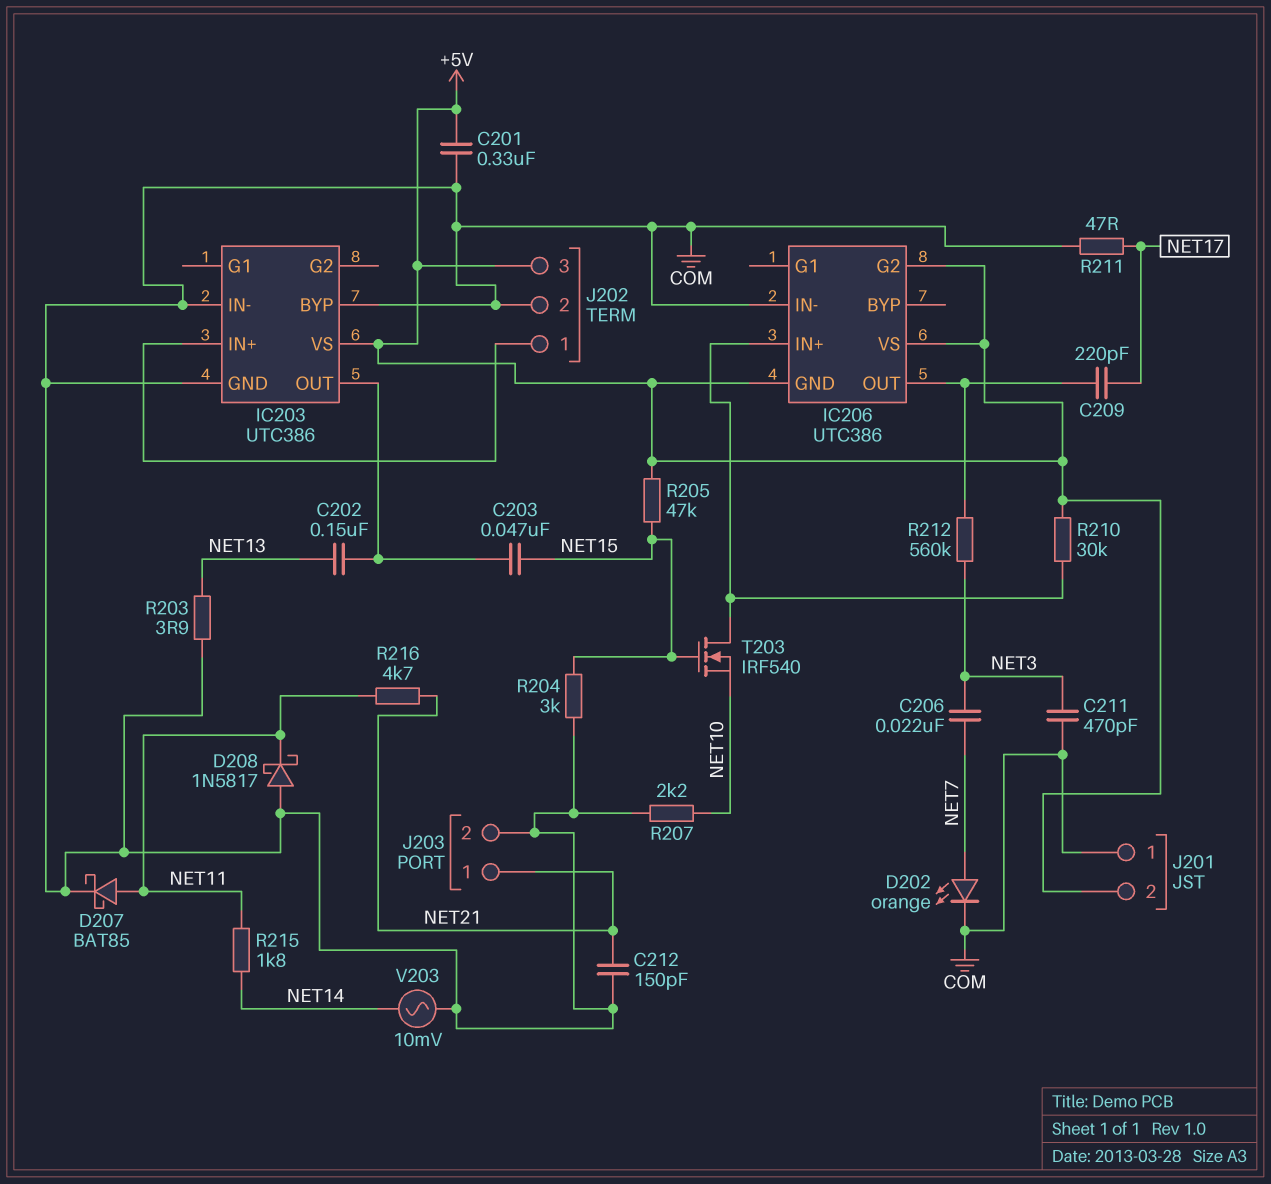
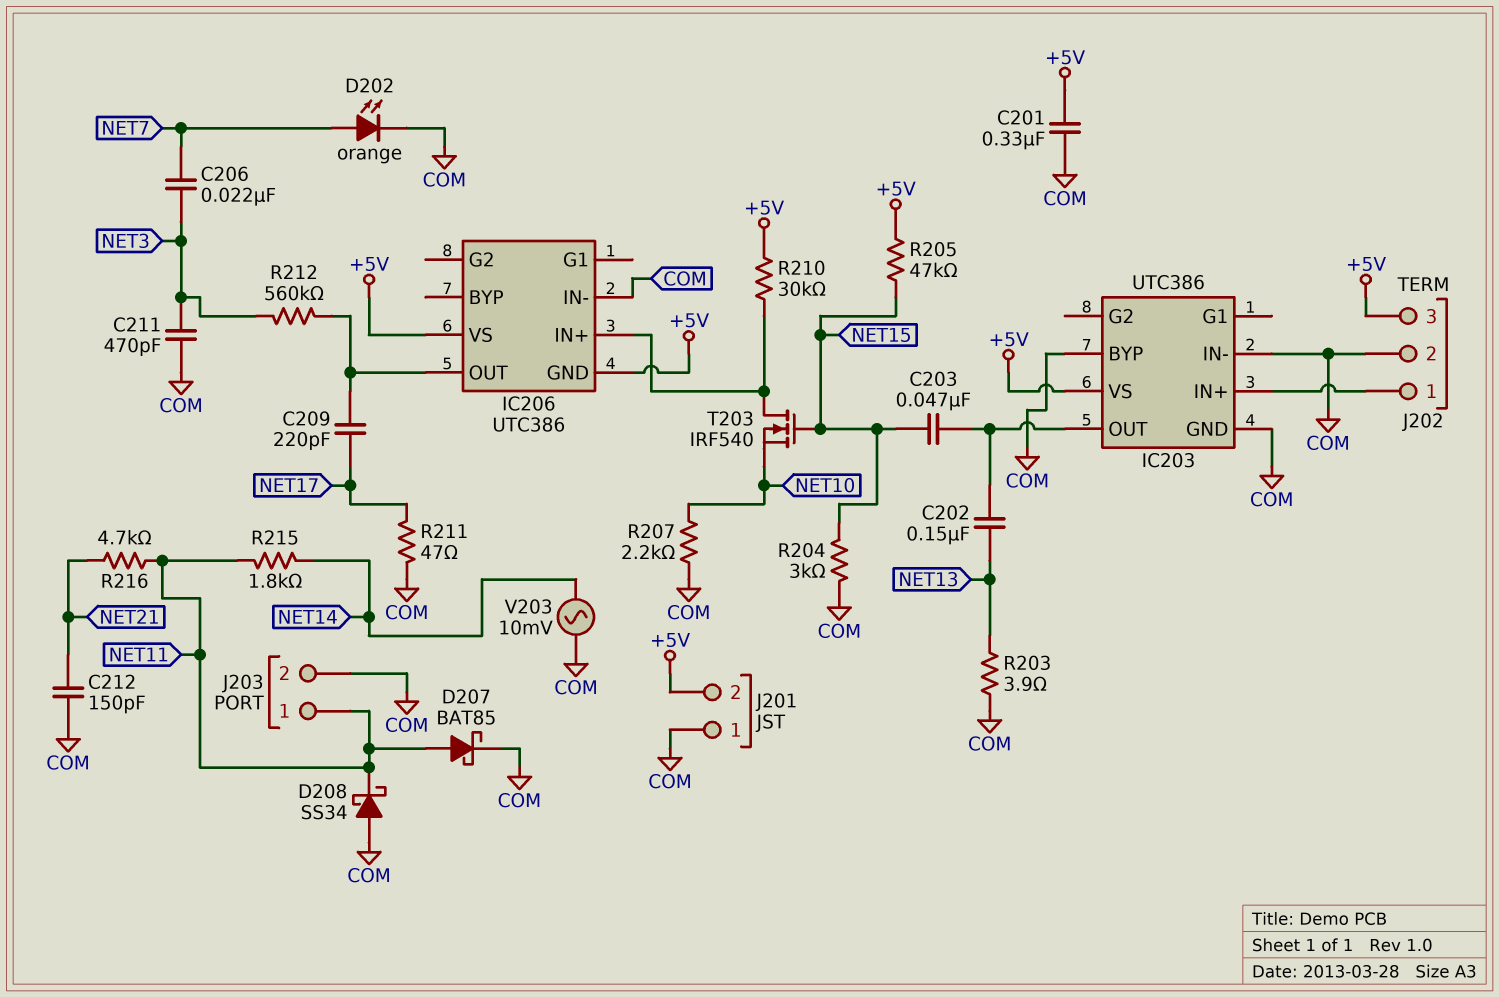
D208: schottky 1N5817 (A COM, K NET11) -> schottky SS34 (A COM, K NET11)
IC206 pin G2: +5V -> none
J203 pin 1: NET21 -> NET11

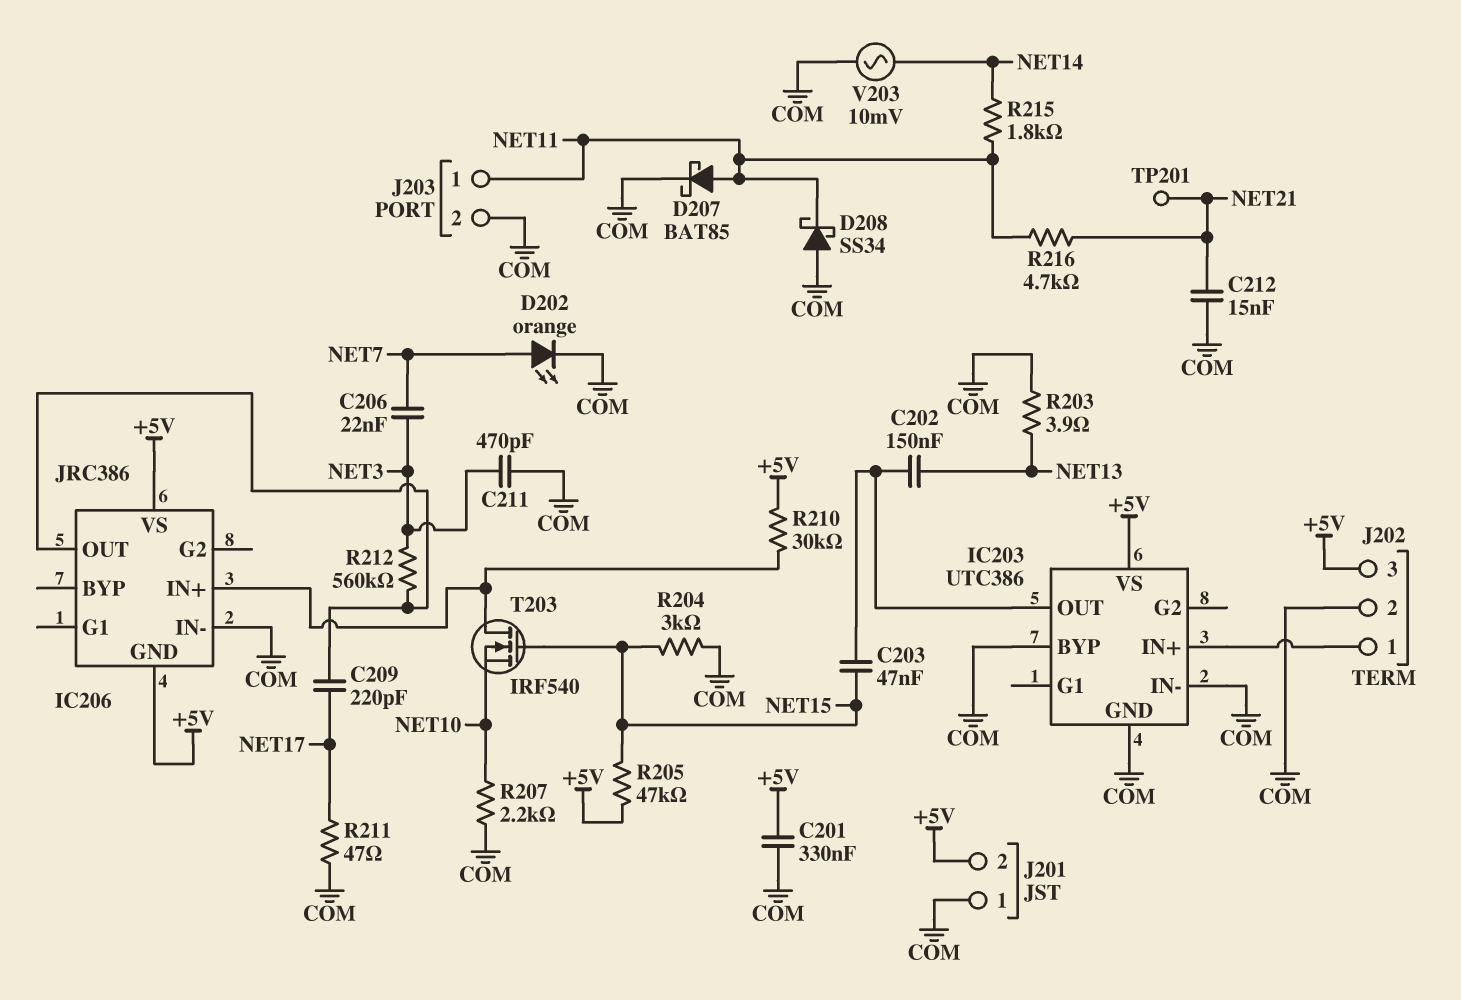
C212: 150pF (COM, NET21) -> 15nF (COM, NET21)
IC206: UTC386 -> JRC386
TP201: none -> test point (NET21)

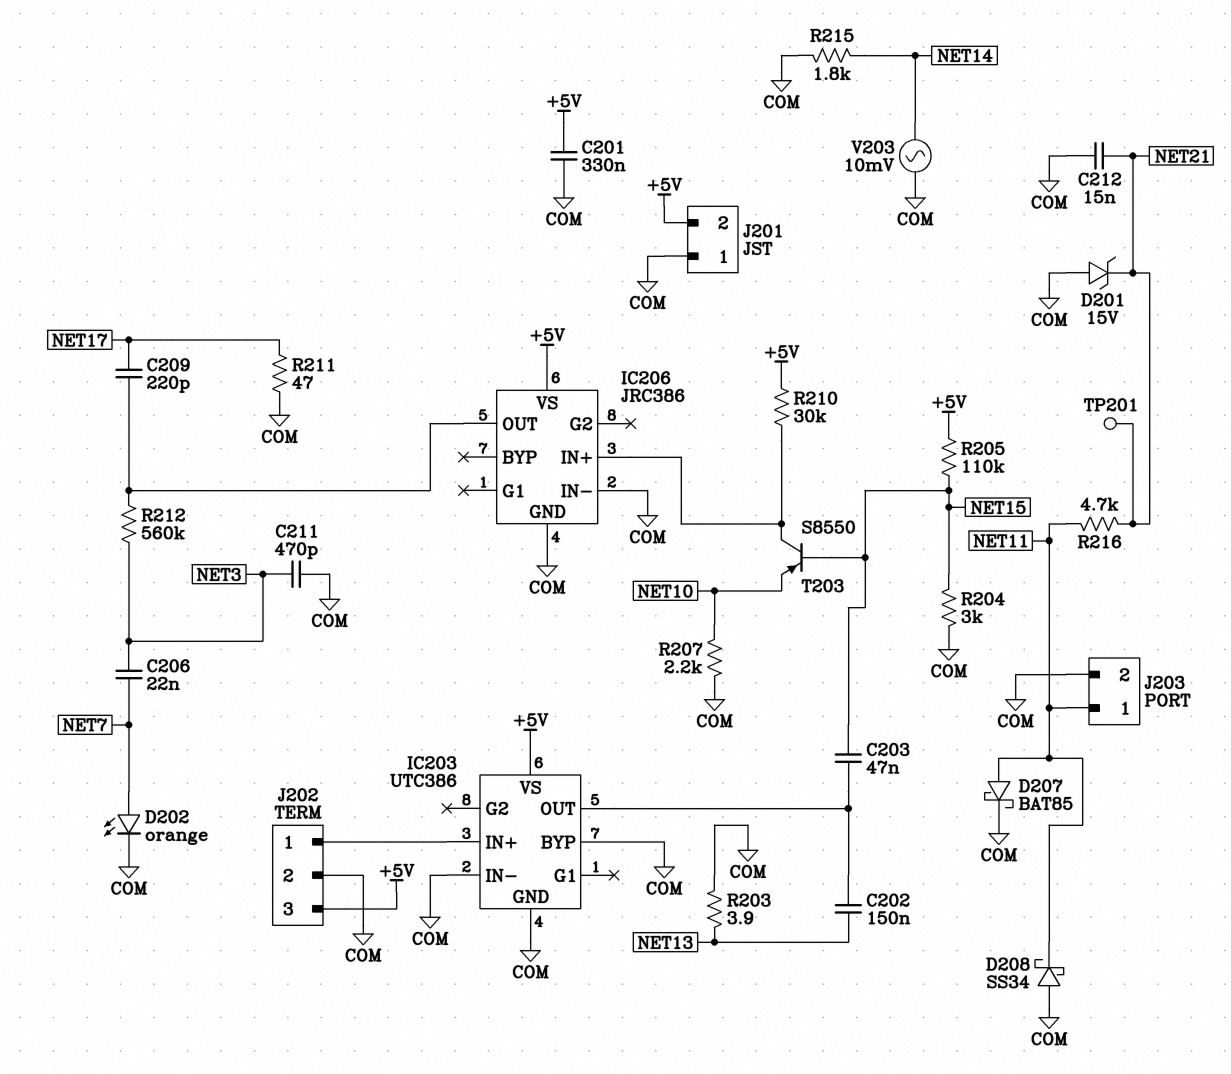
D201: none -> zener 15V (A COM, K NET21)
IC206 pin GND: +5V -> COM
R205: 47k (+5V, NET15) -> 110k (+5V, NET15)
R215: 1.8k (NET11, NET14) -> 1.8k (COM, NET14)
T203: NMOS IRF540 (G NET15, D IC206/IN+, S NET10) -> PNP S8550 (B NET15, C IC206/IN+, E NET10)

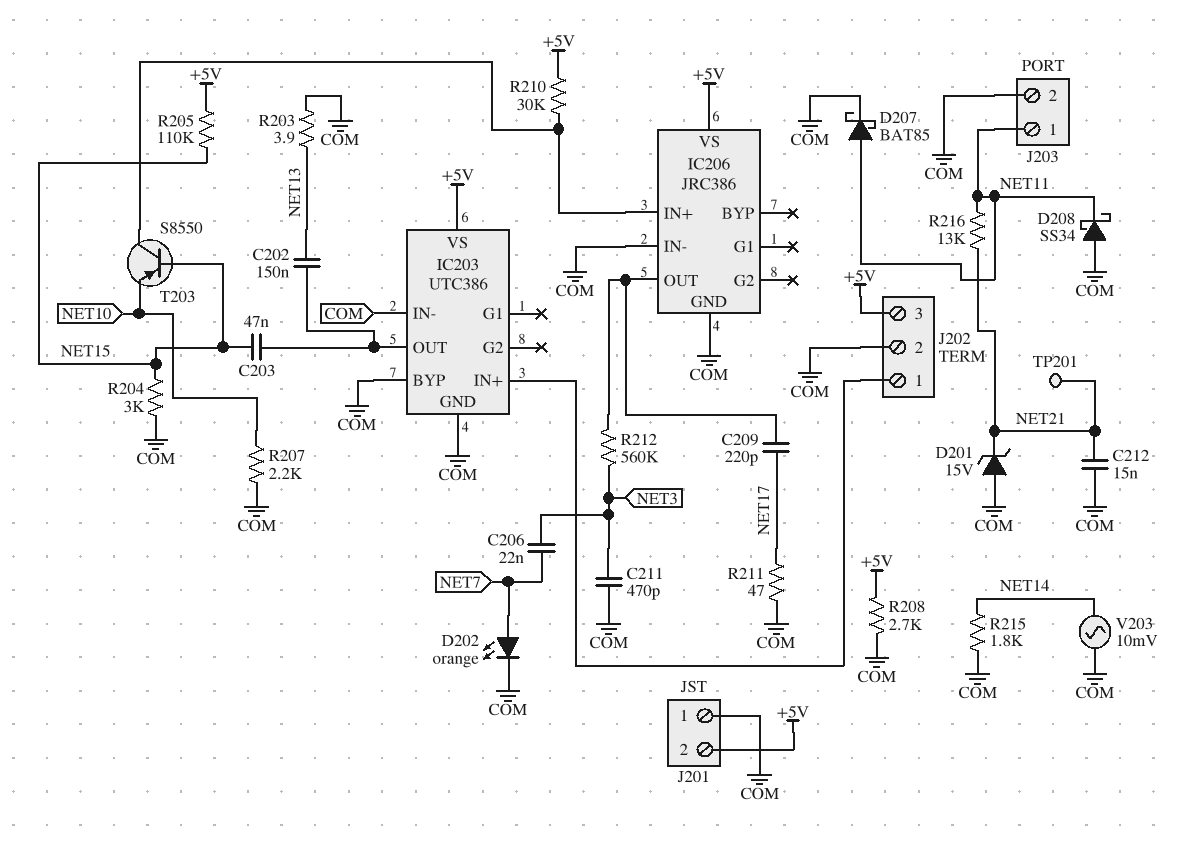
C201: 330nF (+5V, COM) -> none
R208: none -> 2.7k (+5V, COM)
R216: 4.7k (NET11, NET21) -> 13k (NET11, NET21)

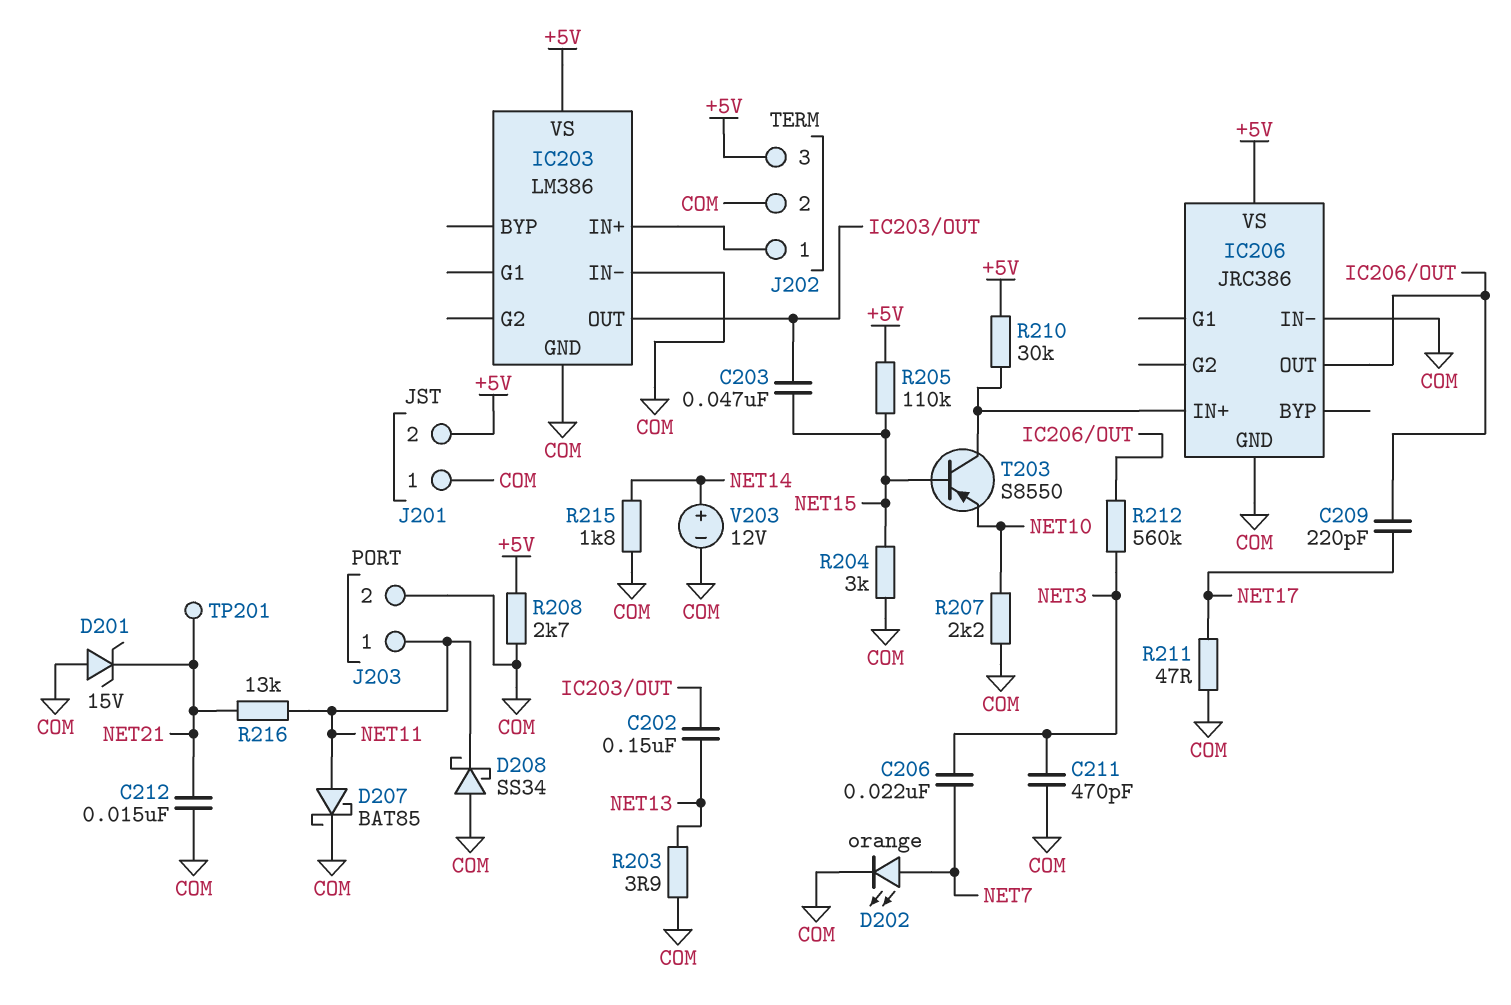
IC203: UTC386 -> LM386
IC203 pin BYP: COM -> none
V203: AC 10mV (COM, NET14) -> 12V (plus NET14, minus COM)

